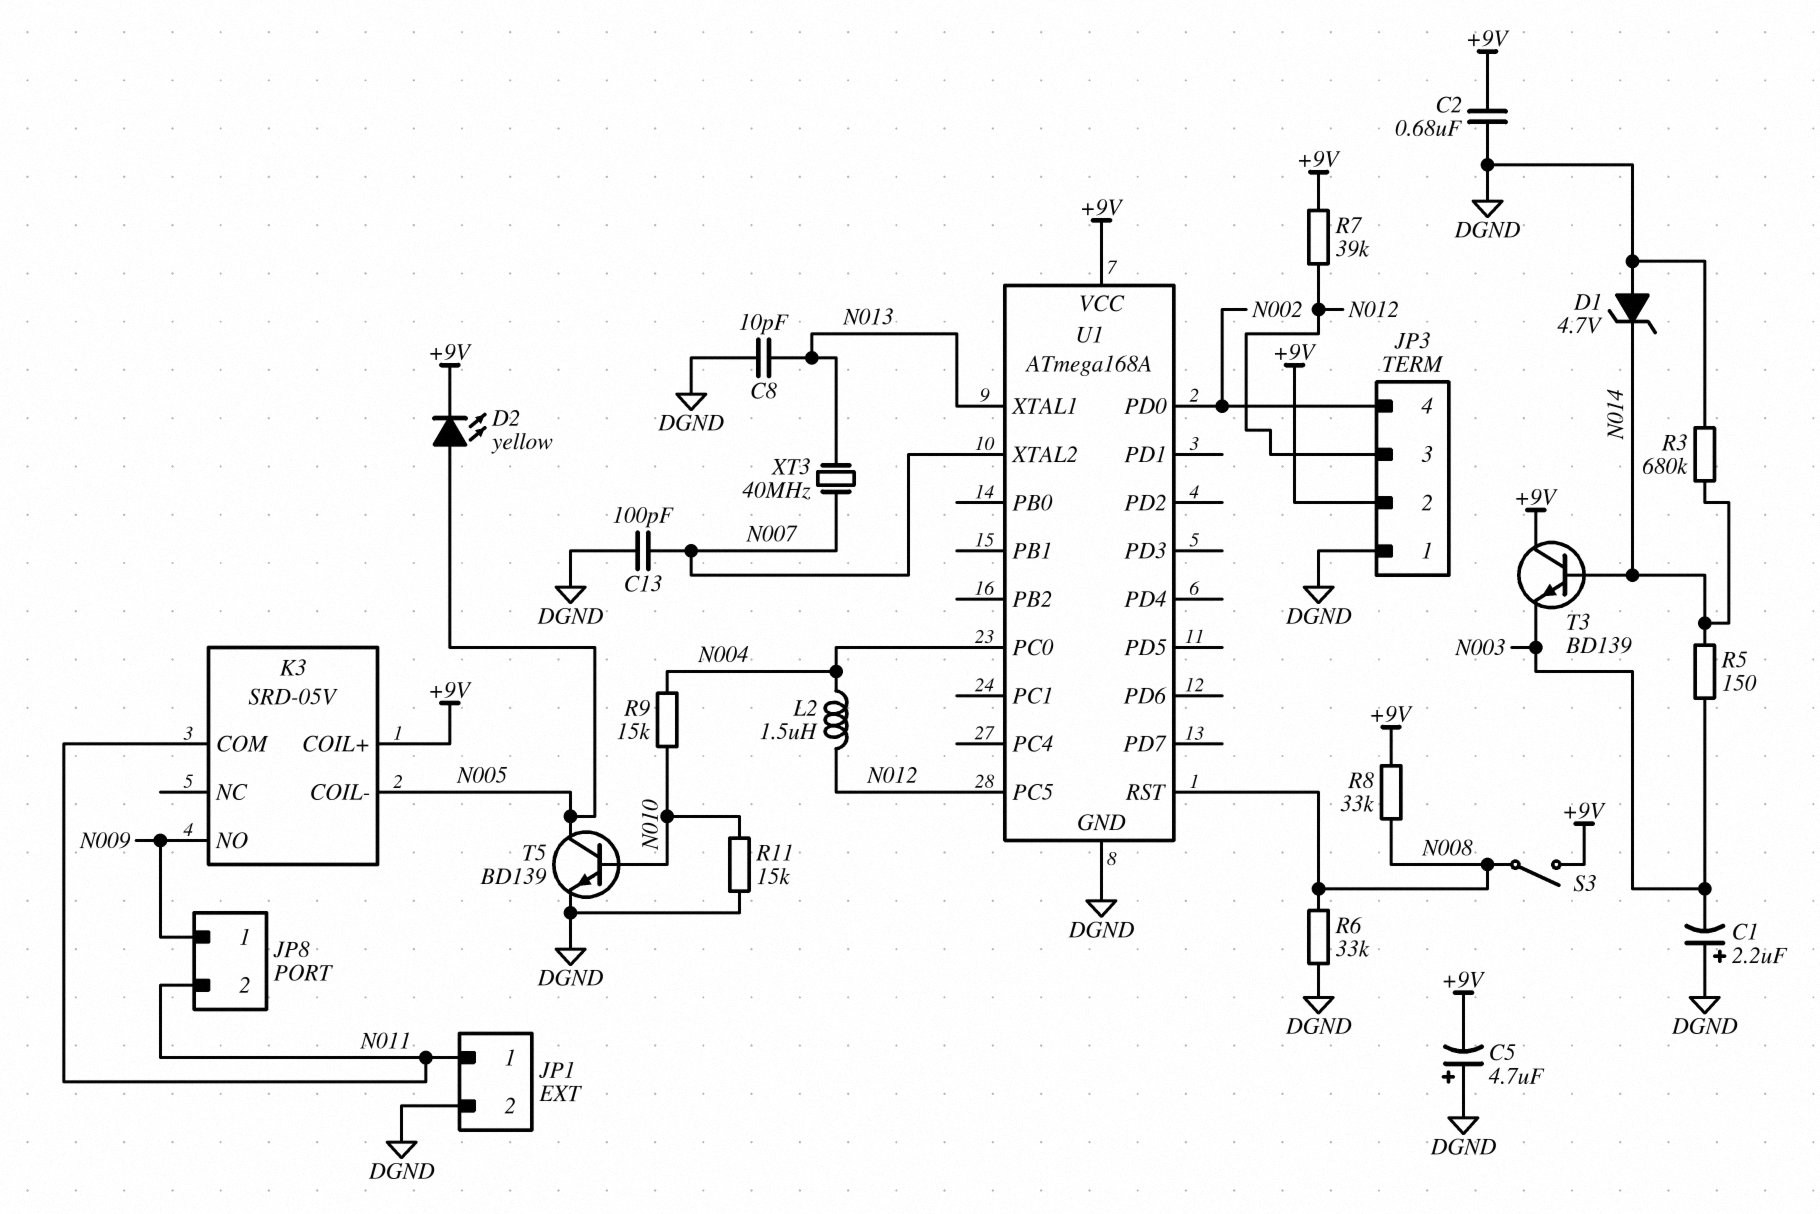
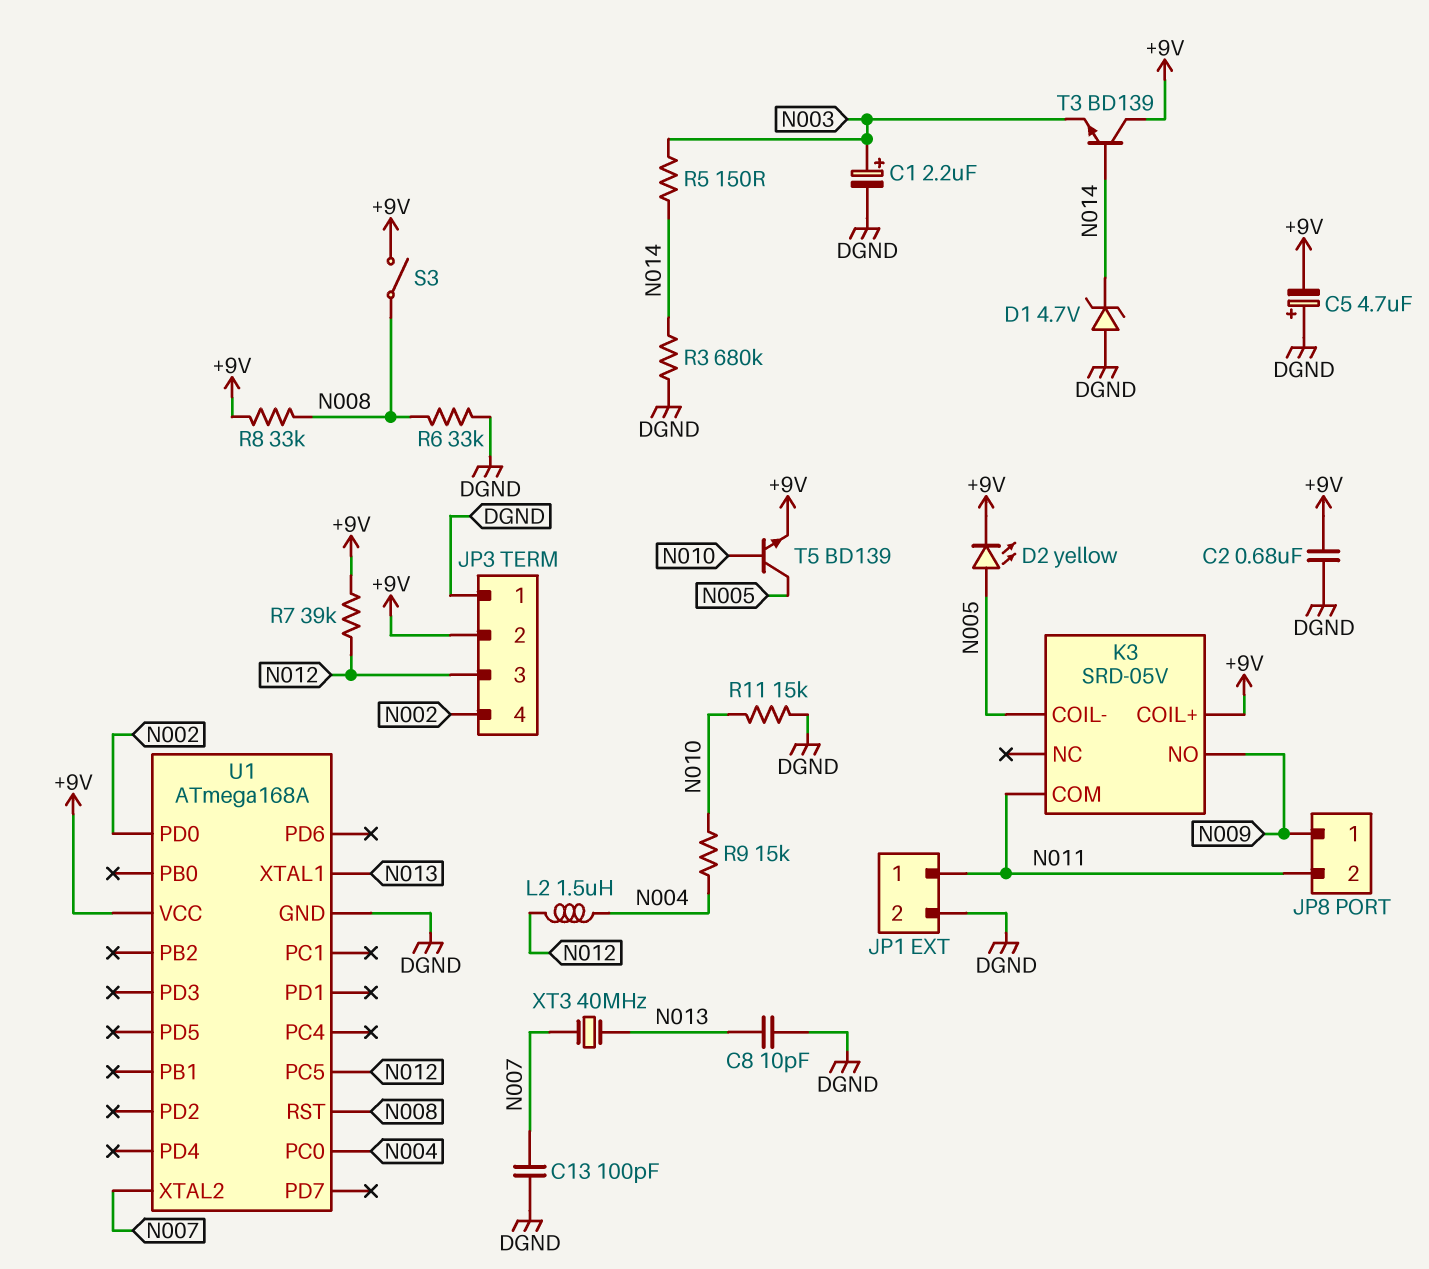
C1: 2.2uF (plus DGND, minus N003) -> 2.2uF (plus N003, minus DGND)
T5: NPN BD139 (B N010, C N005, E DGND) -> NPN BD139 (B N010, C N005, E +9V)

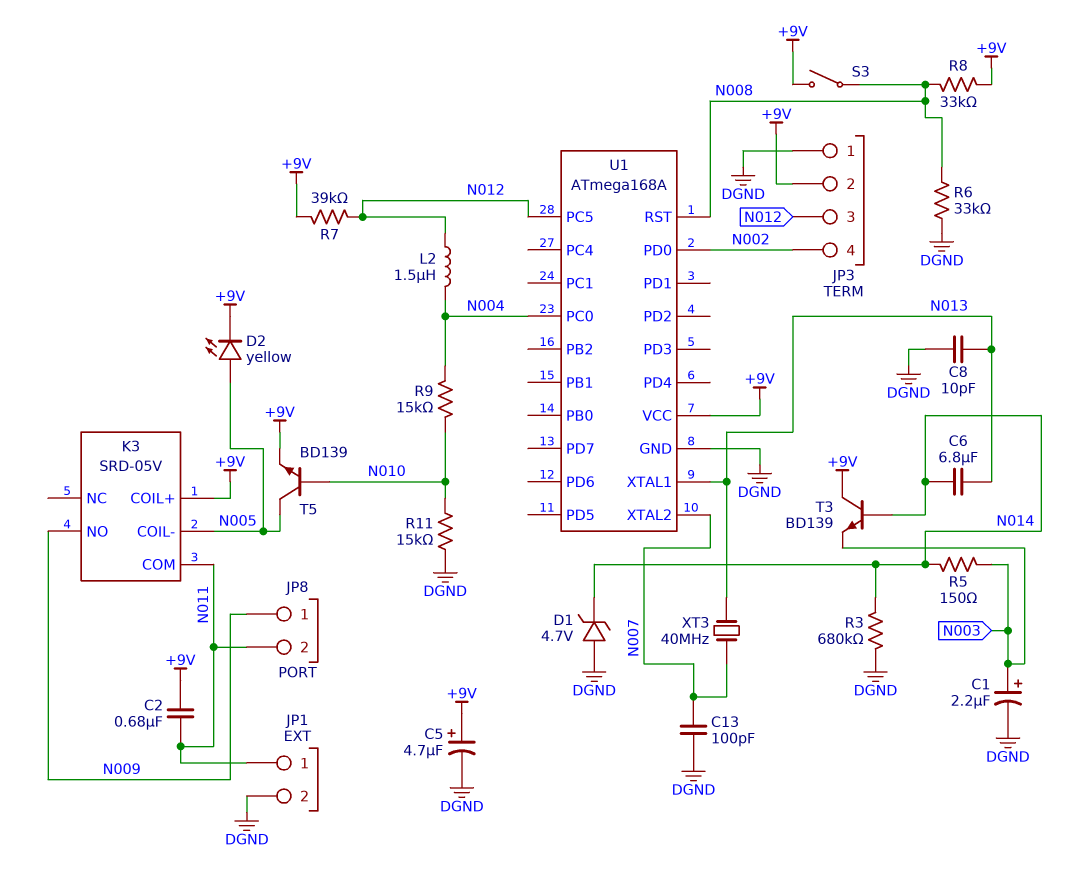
C2: 680nF (+9V, DGND) -> 680nF (+9V, N011)
C5: 4.7uF (plus DGND, minus +9V) -> 4.7uF (plus +9V, minus DGND)
C6: none -> 6.8uF (N013, N014)

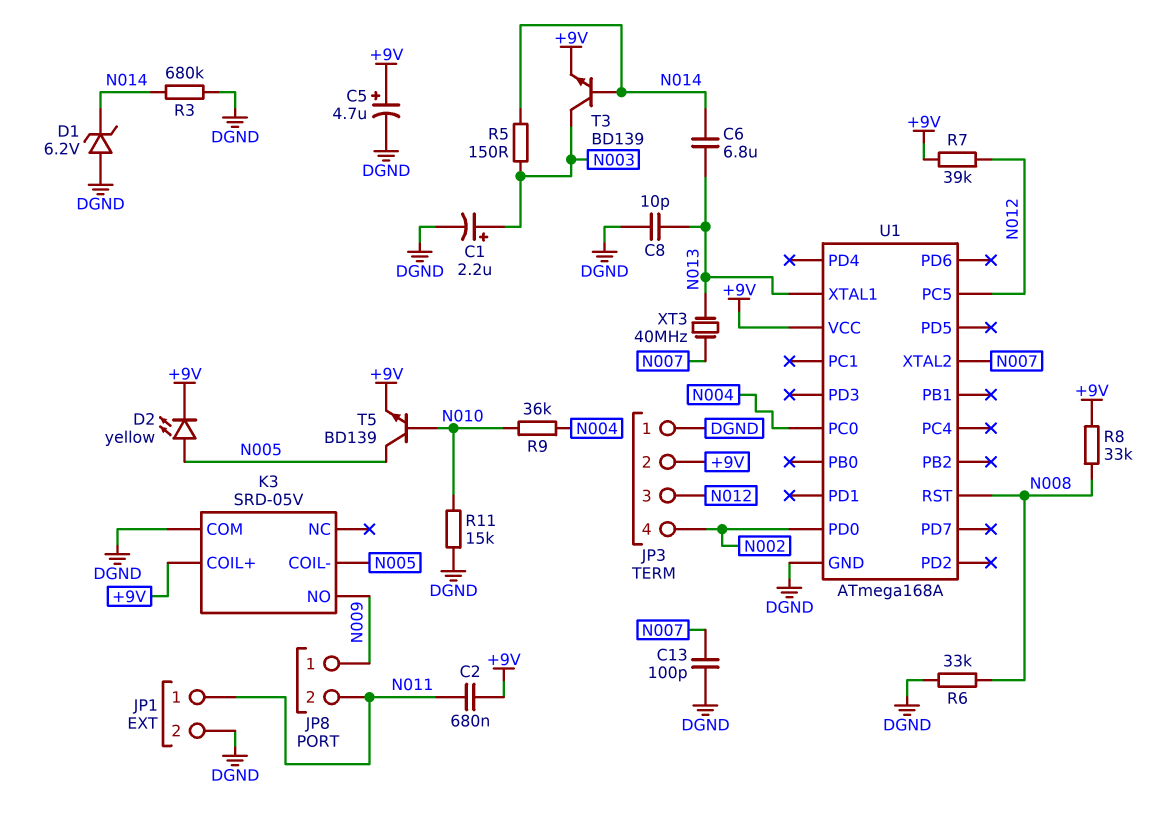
D1: zener 4.7V (A DGND, K N014) -> zener 6.2V (A DGND, K N014)
K3 pin COM: N011 -> DGND
L2: 1.5uH (N004, N012) -> none
R9: 15k (N004, N010) -> 36k (N004, N010)
S3: switch (+9V, N008) -> none
T3: NPN BD139 (B N014, C +9V, E N003) -> NPN BD139 (B N014, C N003, E +9V)

